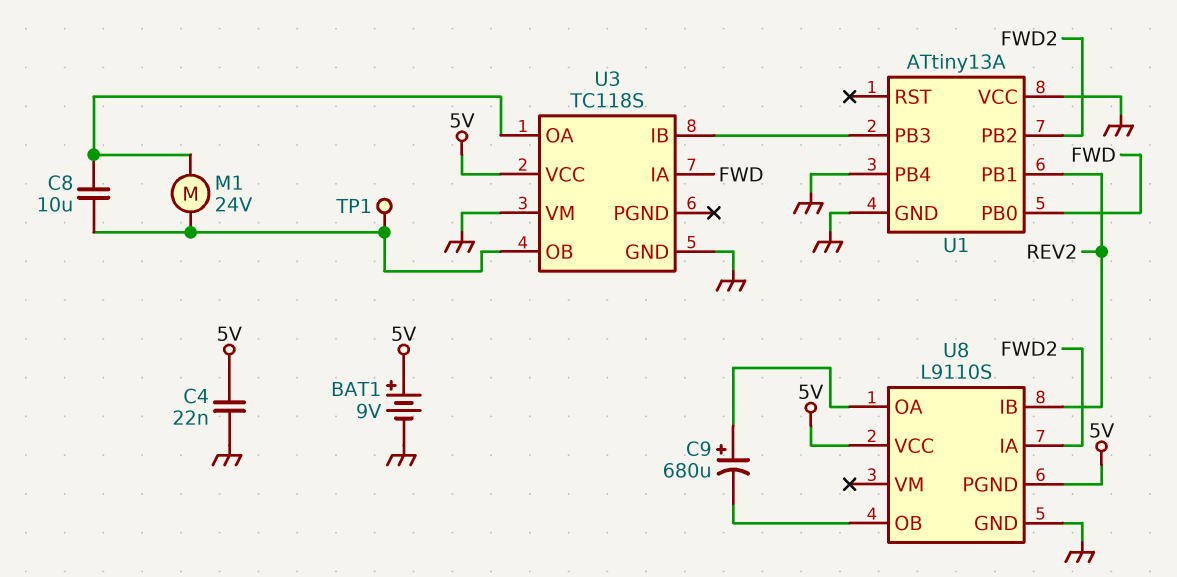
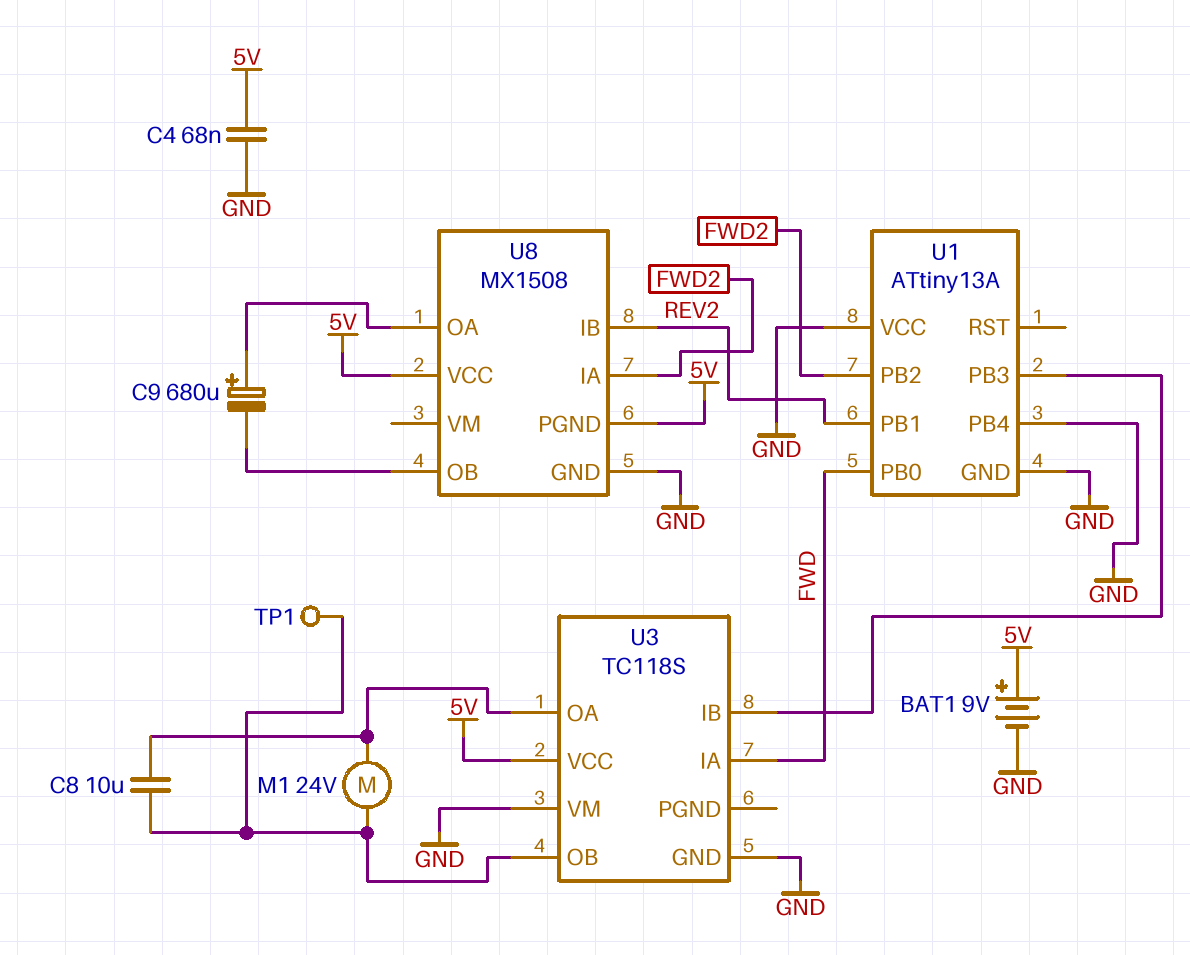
C4: 22nF (5V, GND) -> 68nF (5V, GND)
U8: L9110S -> MX1508

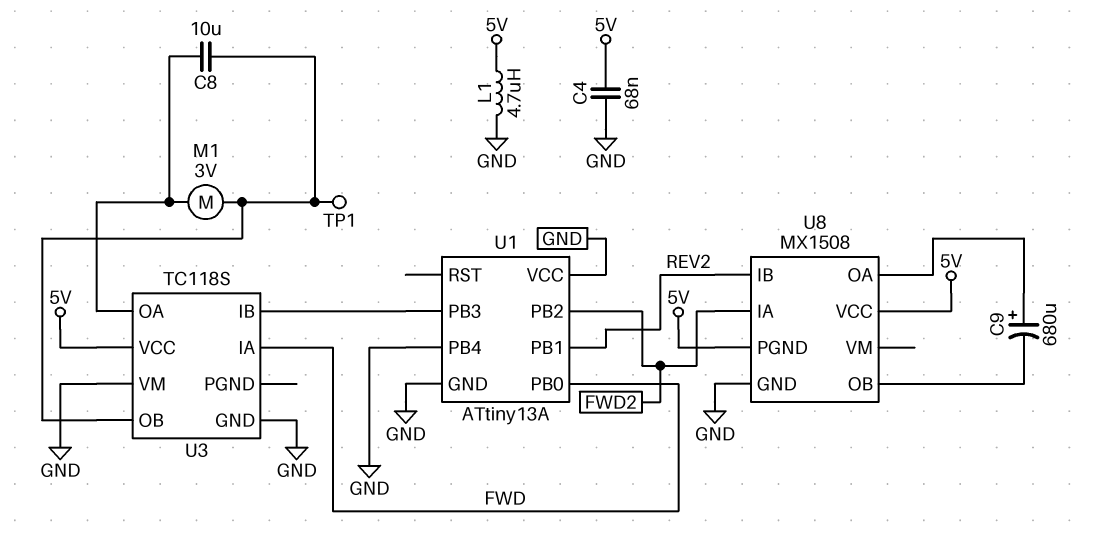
BAT1: 9V (plus 5V, minus GND) -> none
L1: none -> 4.7uH (5V, GND)
M1: motor 24V (U3/OA, U3/OB) -> motor 3V (U3/OA, U3/OB)

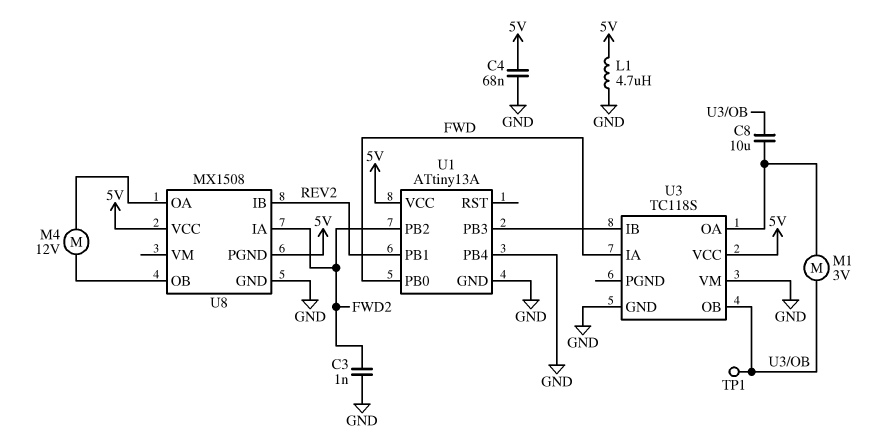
C3: none -> 1nF (FWD2, GND)
C9: 680uF (plus U8/OA, minus U8/OB) -> none
M4: none -> motor 12V (U8/OA, U8/OB)
U1 pin VCC: GND -> 5V

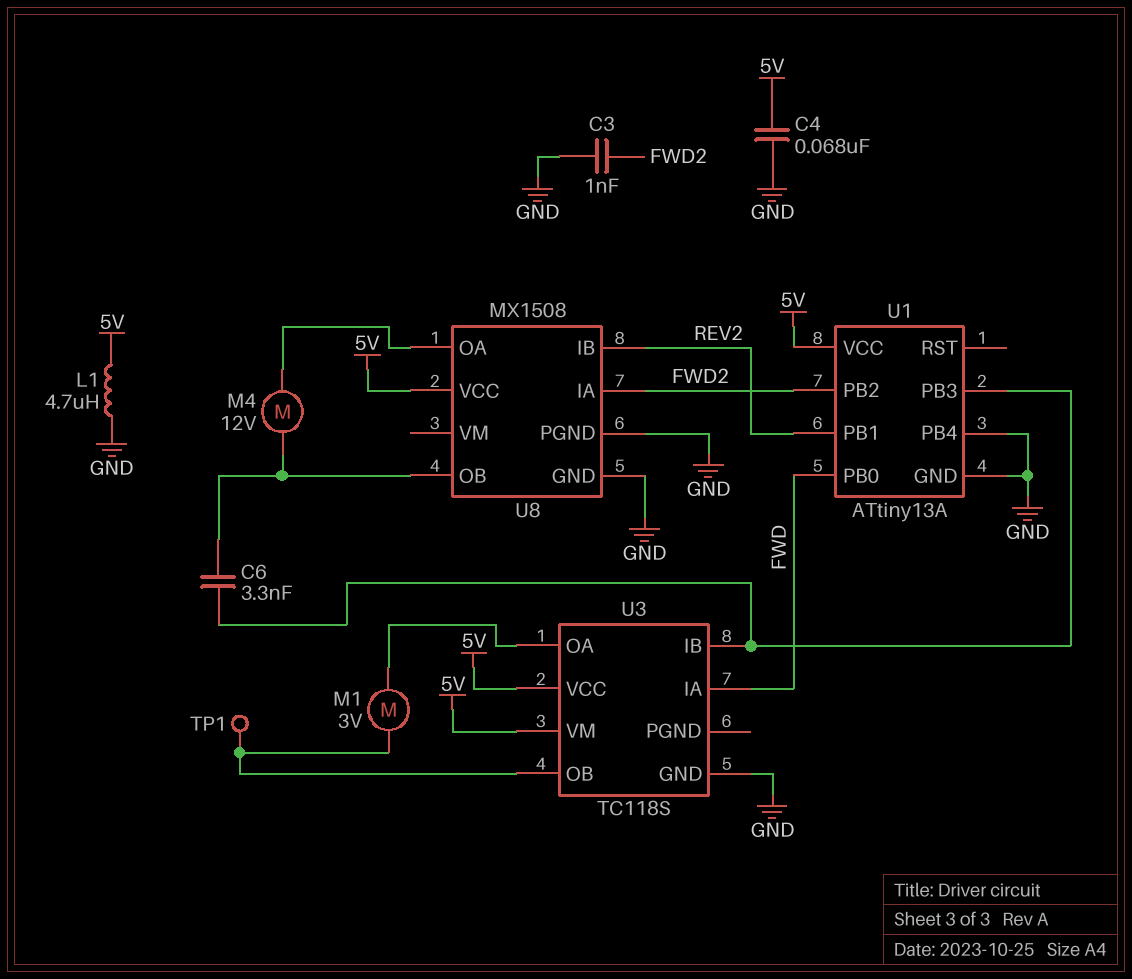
C6: none -> 3.3nF (U1/PB3, U8/OB)
C8: 10uF (U3/OA, U3/OB) -> none
U3 pin VM: GND -> 5V
U8 pin PGND: 5V -> GND

